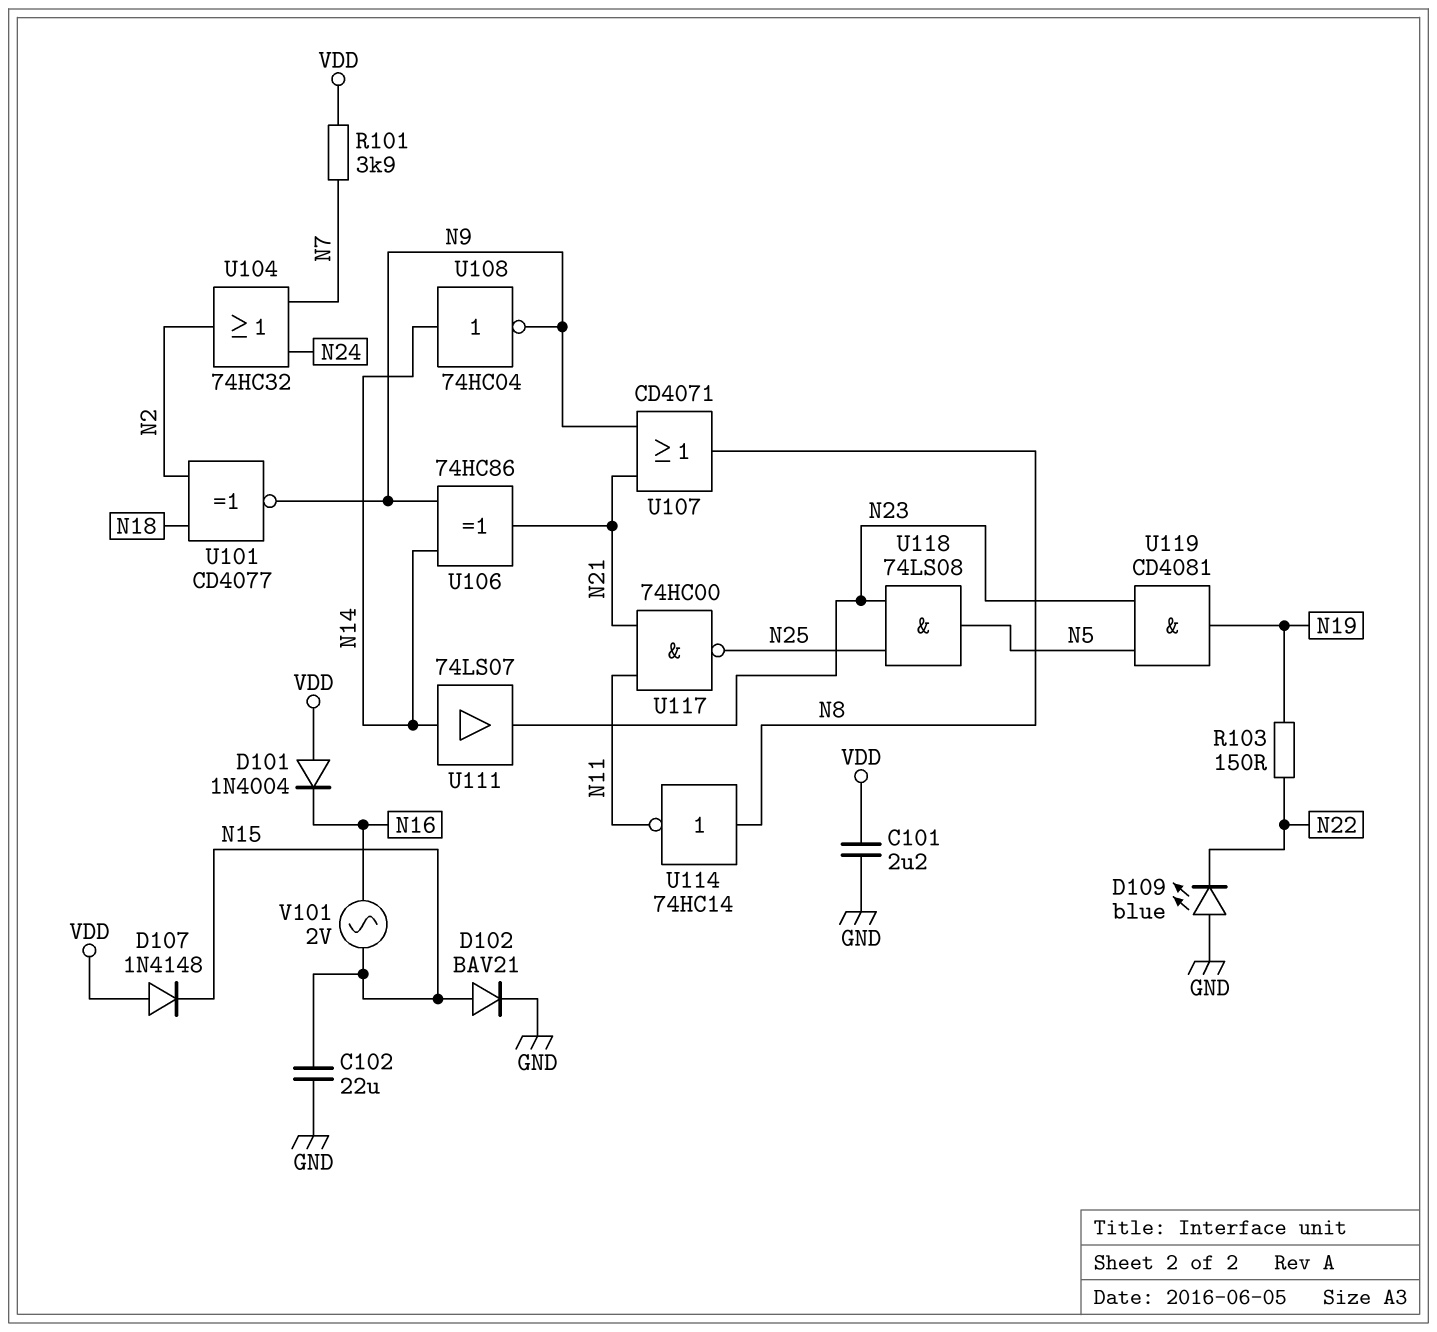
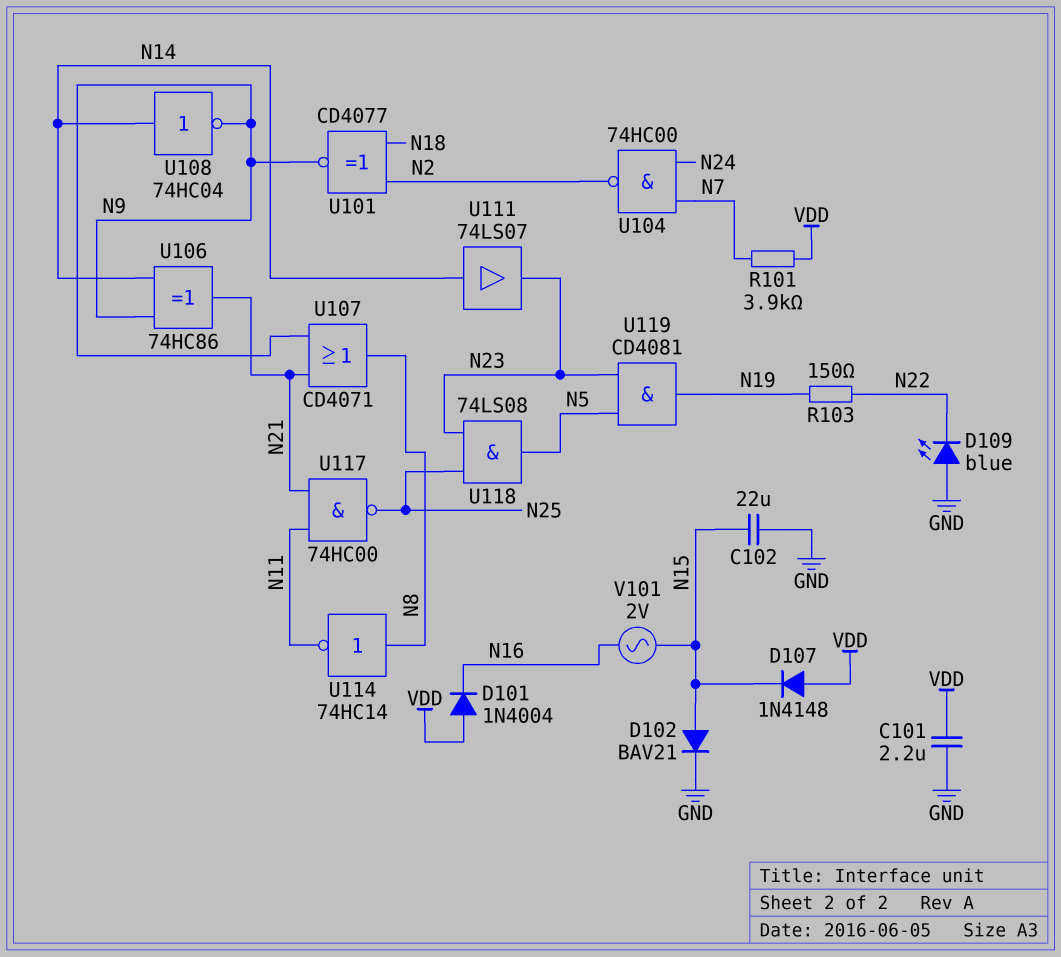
U104: OR 74HC32 (in N7, in N24, out N2) -> NAND 74HC00 (in N7, in N24, out N2)

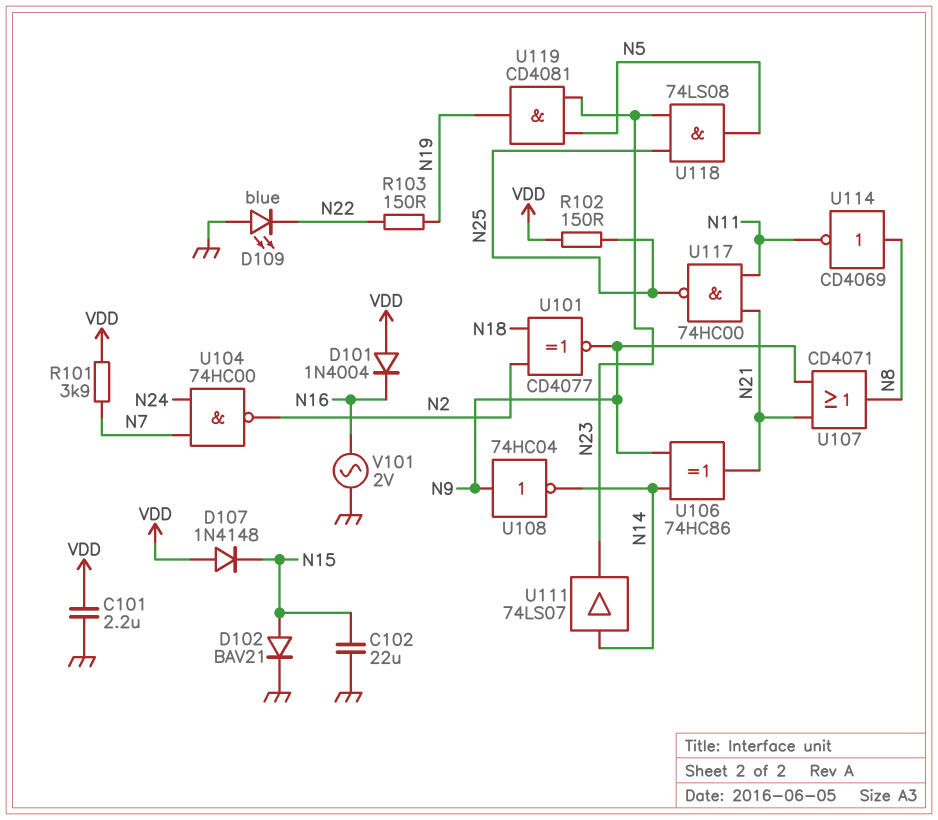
R102: none -> 150 (N25, VDD)
U108: NOT 74HC04 (in N14, out N9) -> NOT 74HC04 (in N9, out N14)
U114: NOT 74HC14 (in N8, out N11) -> NOT CD4069 (in N8, out N11)
V101: AC 2V (N15, N16) -> AC 2V (GND, N16)

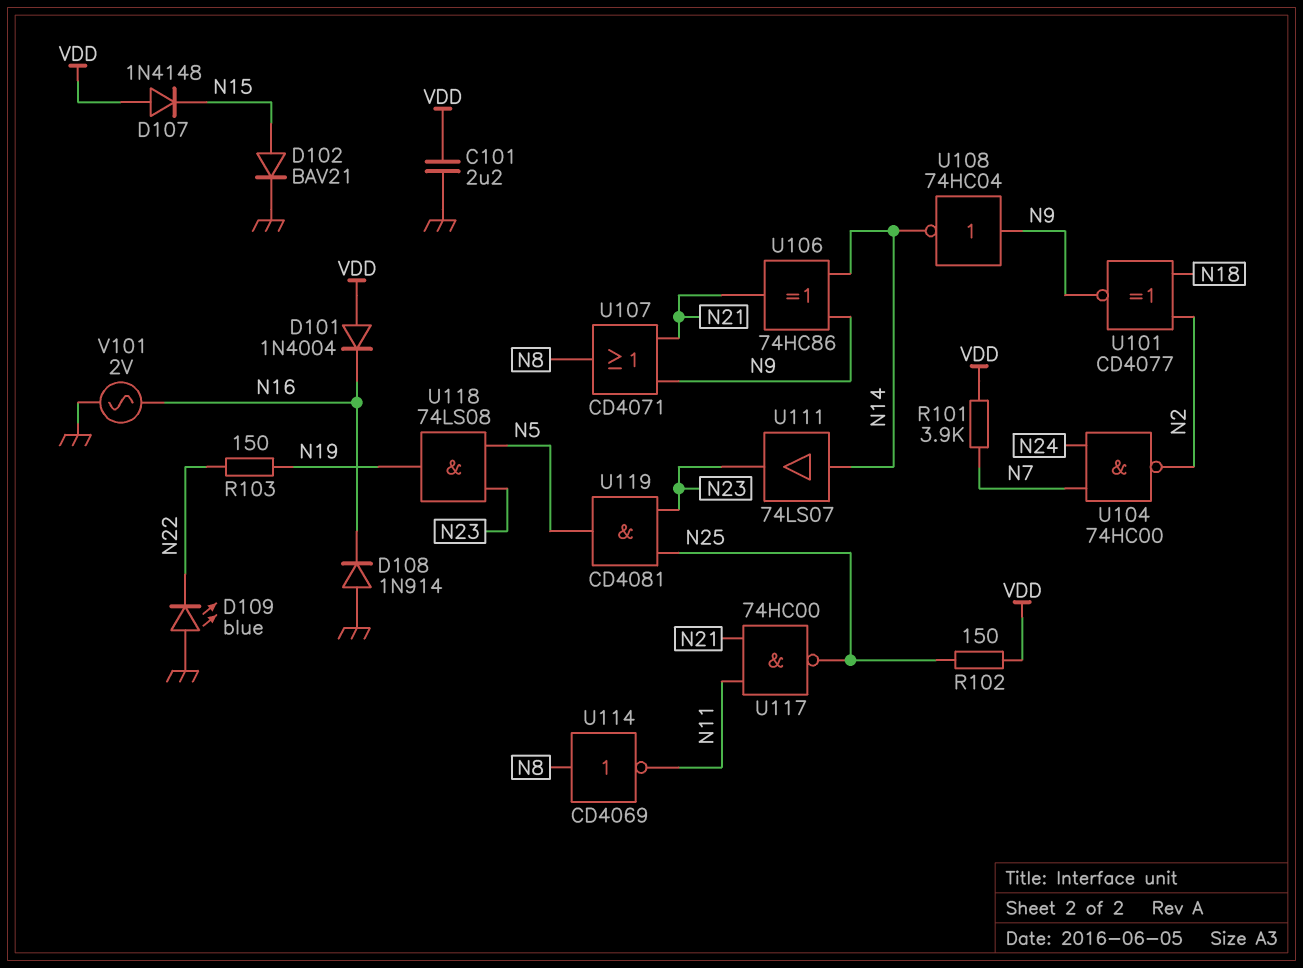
C102: 22uF (GND, N15) -> none
D108: none -> diode 1N914 (A GND, K N16)
U118: AND 74LS08 (in N23, in N25, out N5) -> AND 74LS08 (in N5, in N23, out N19)
U119: AND CD4081 (in N5, in N23, out N19) -> AND CD4081 (in N23, in N25, out N5)

